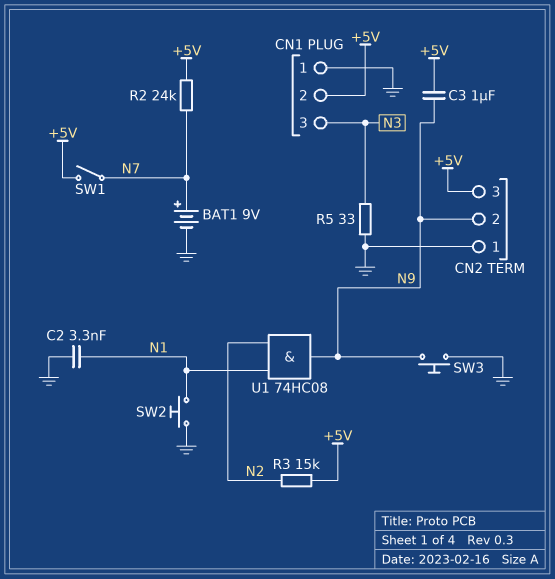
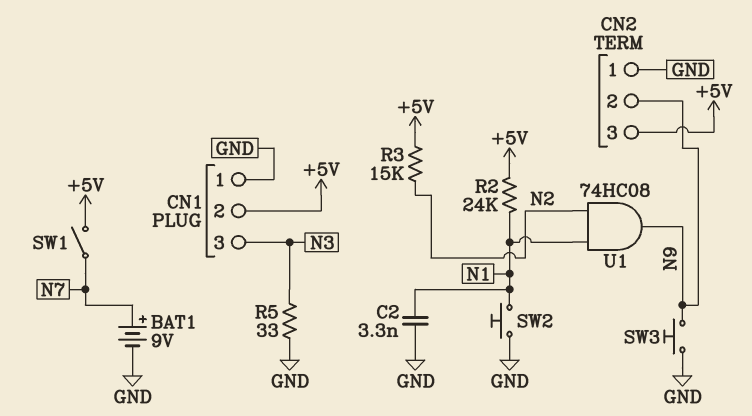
C3: 1uF (+5V, N9) -> none
R2: 24k (+5V, N7) -> 24k (+5V, N1)

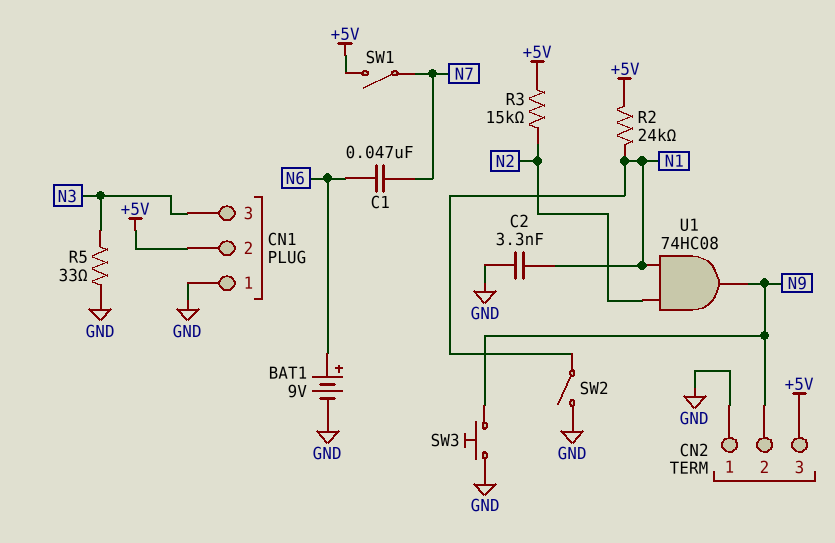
BAT1: 9V (plus N7, minus GND) -> 9V (plus N6, minus GND)
C1: none -> 47nF (N6, N7)
SW2: button (GND, N1) -> switch (GND, N1)

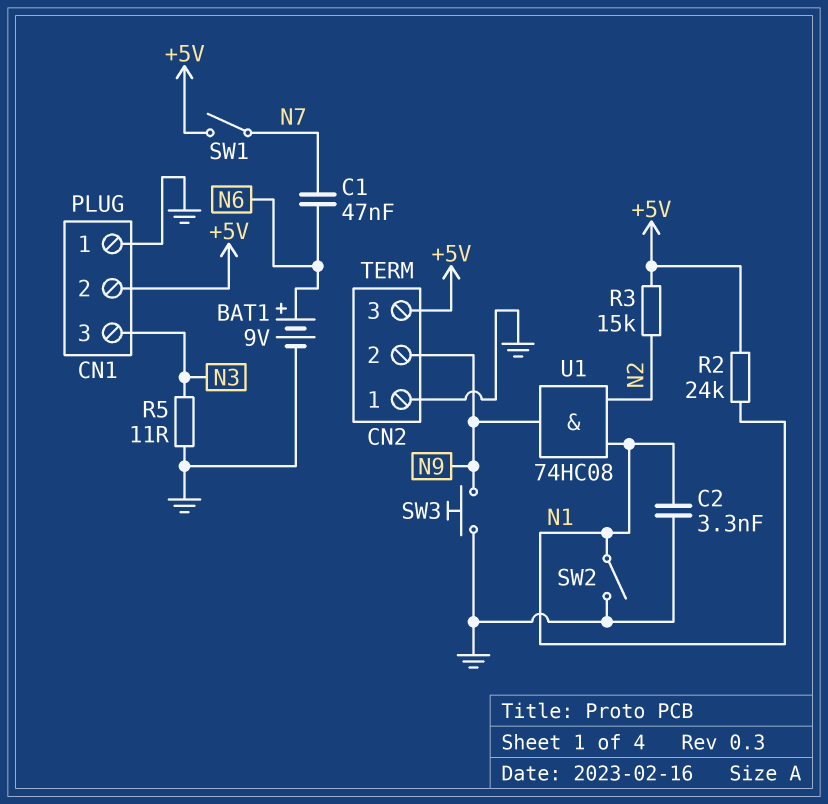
R5: 33 (GND, N3) -> 11 (GND, N3)

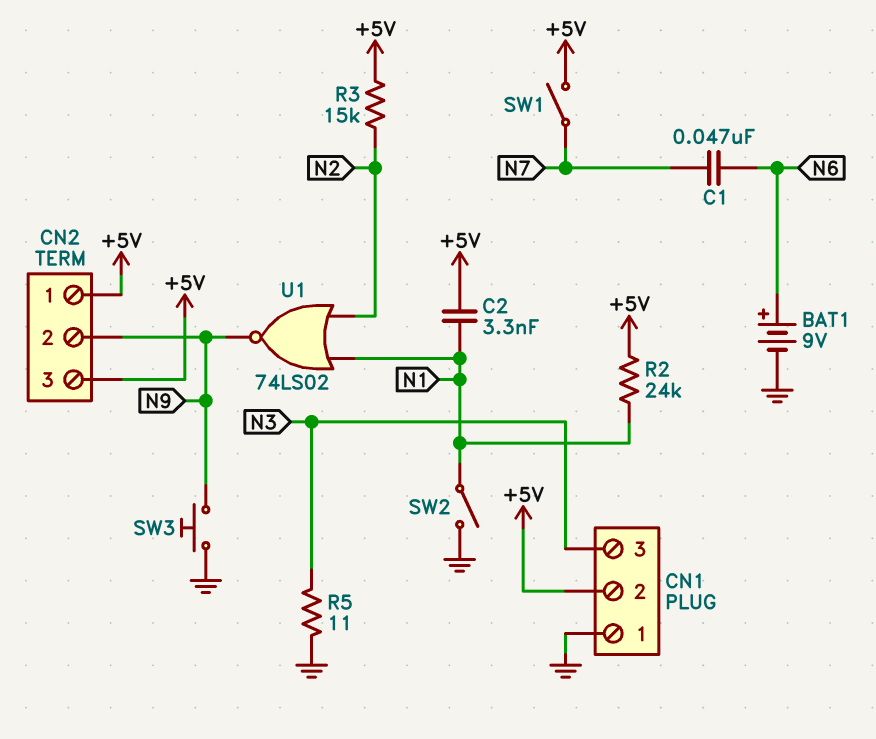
C2: 3.3nF (GND, N1) -> 3.3nF (+5V, N1)
CN2 pin 1: GND -> +5V
U1: AND 74HC08 (in N1, in N2, out N9) -> NOR 74LS02 (in N1, in N2, out N9)

